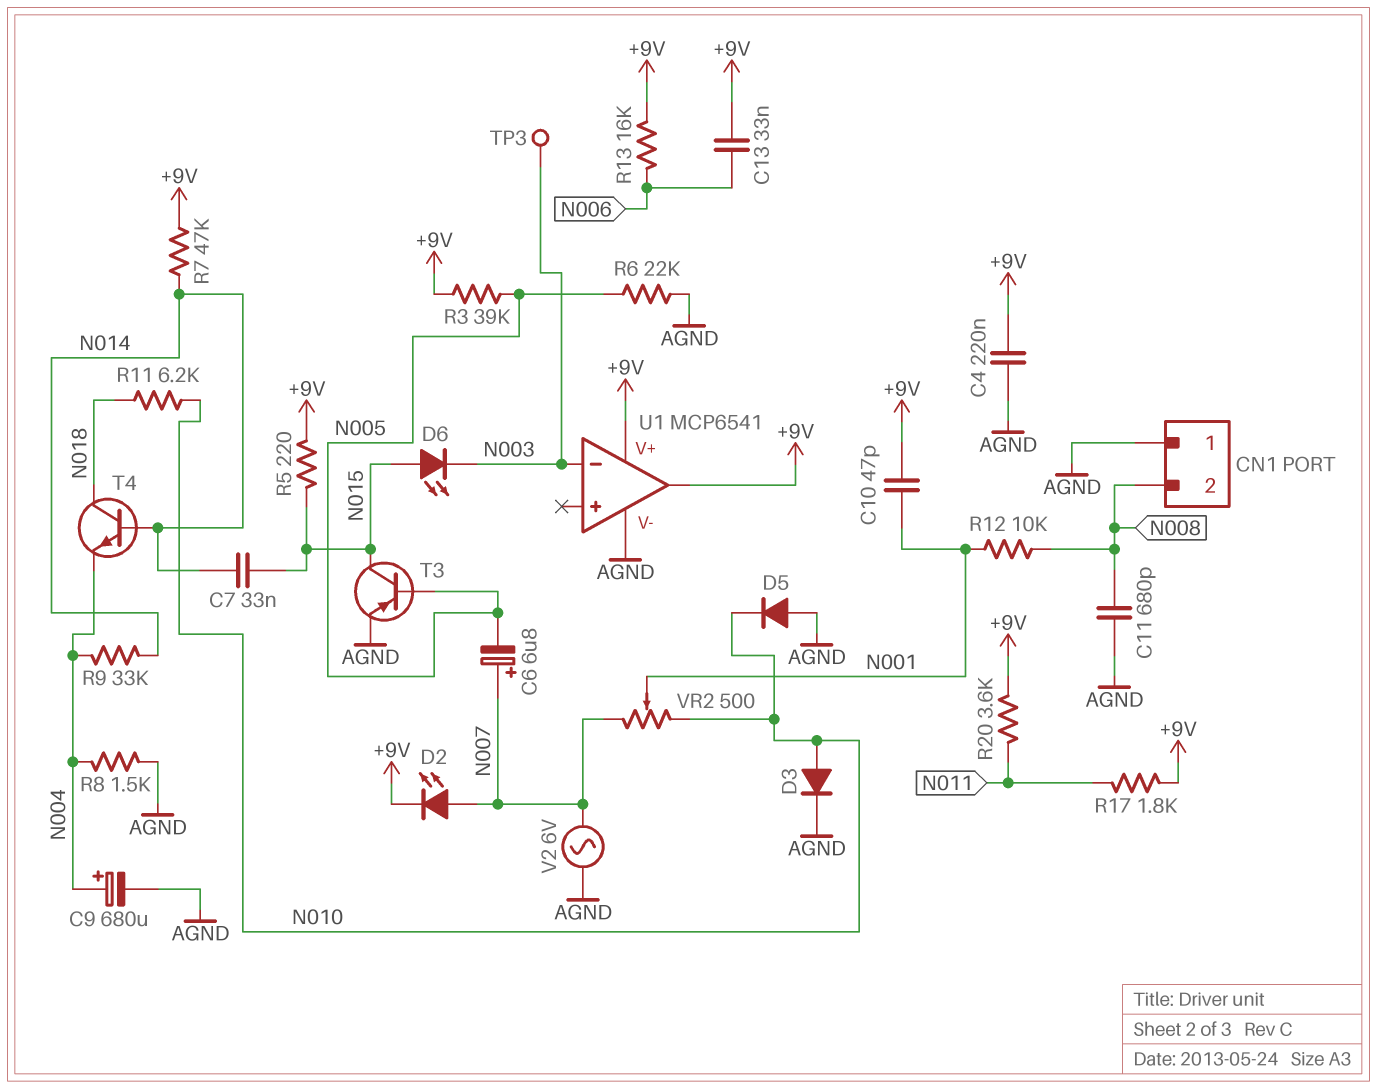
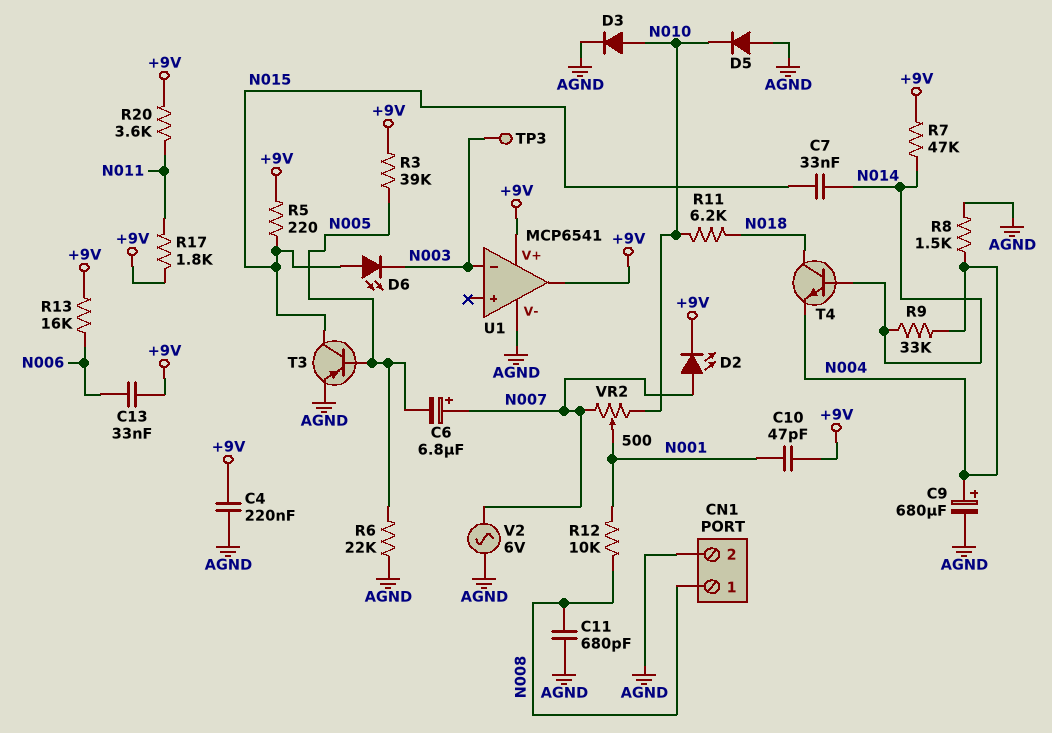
CN1 pin 1: AGND -> N008
CN1 pin 2: N008 -> AGND

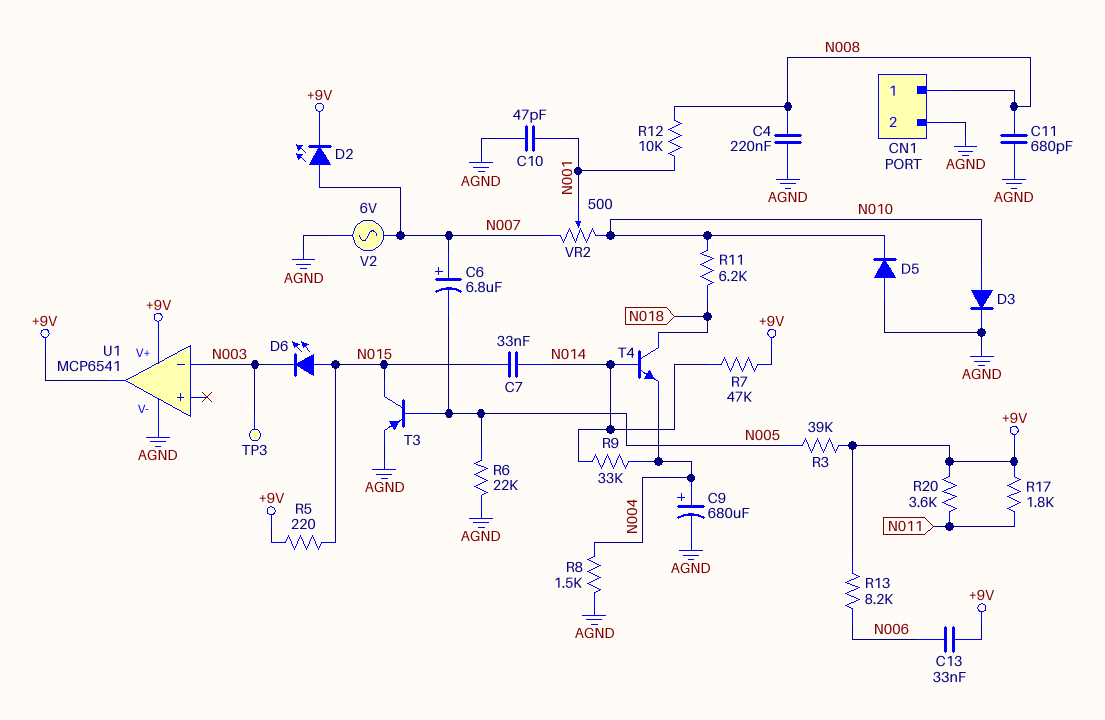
C4: 220nF (+9V, AGND) -> 220nF (AGND, N008)
C10: 47pF (+9V, N001) -> 47pF (AGND, N001)
R13: 16k (+9V, N006) -> 8.2k (+9V, N006)

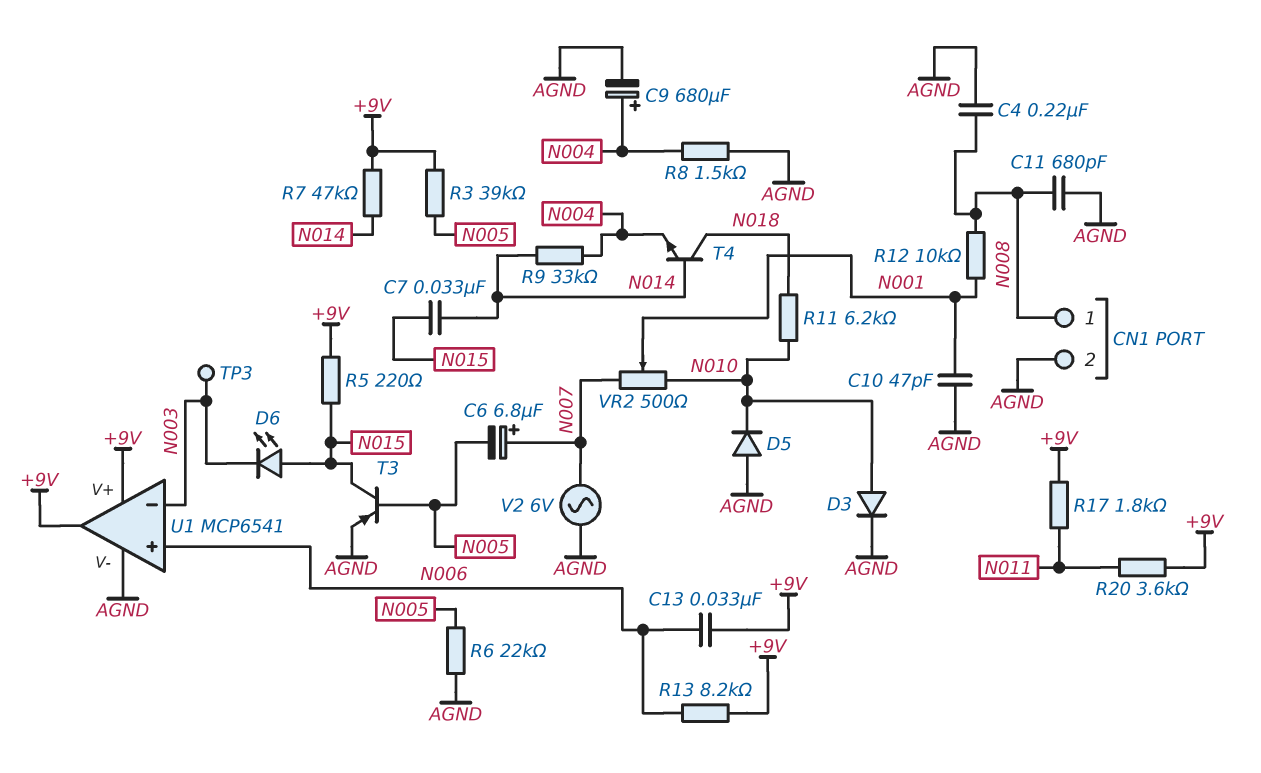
D2: LED (A N007, K +9V) -> none
U1 pin in+: none -> N006

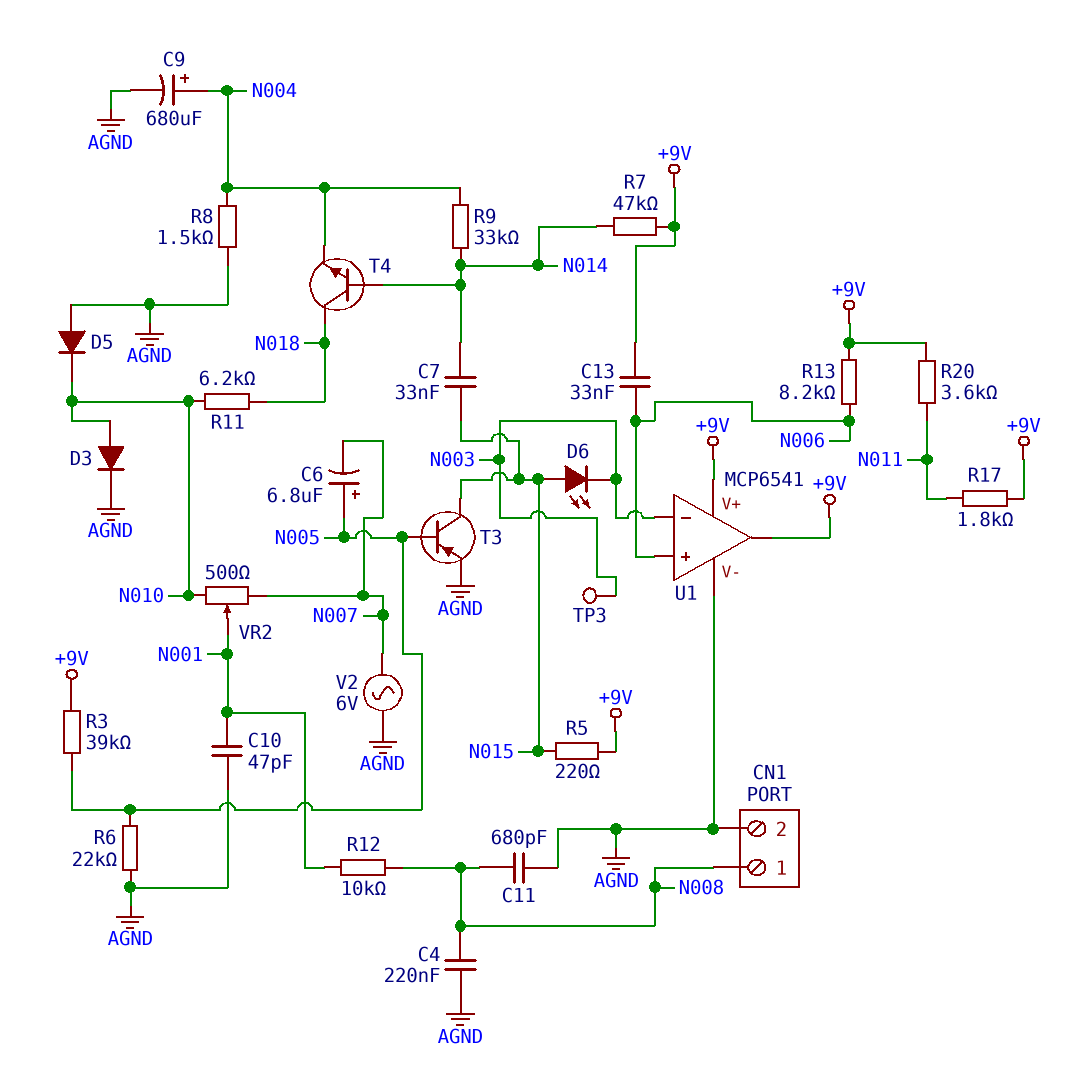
C6: 6.8uF (plus N007, minus N005) -> 6.8uF (plus N005, minus N007)

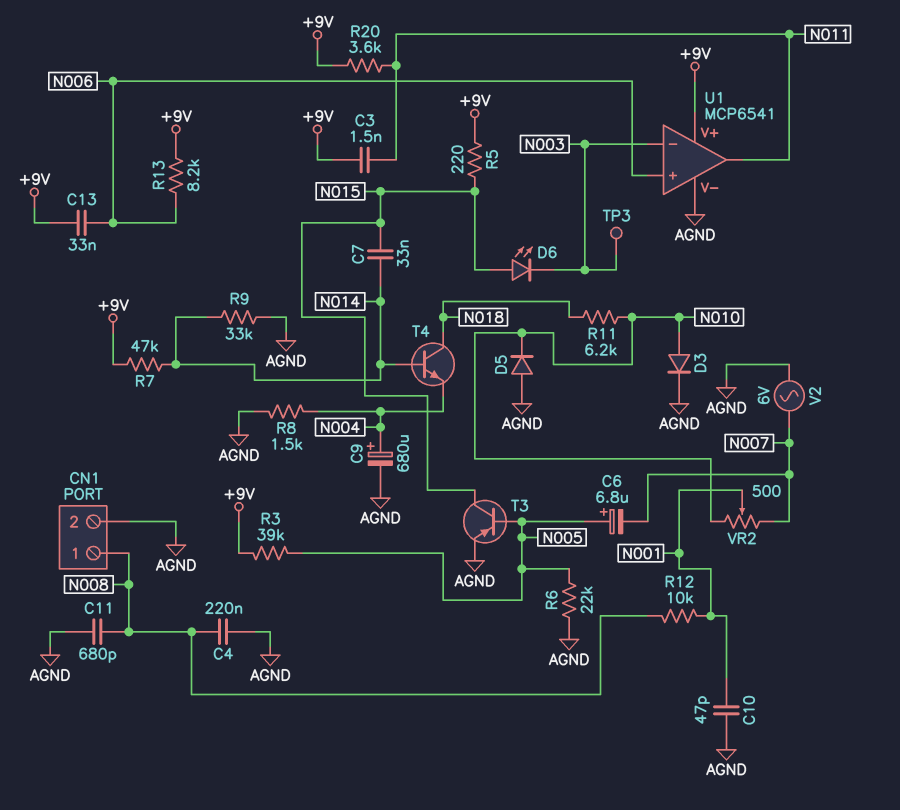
C3: none -> 1.5nF (+9V, N011)
R9: 33k (N004, N014) -> 33k (AGND, N014)
R17: 1.8k (+9V, N011) -> none
U1 pin out: +9V -> N011

